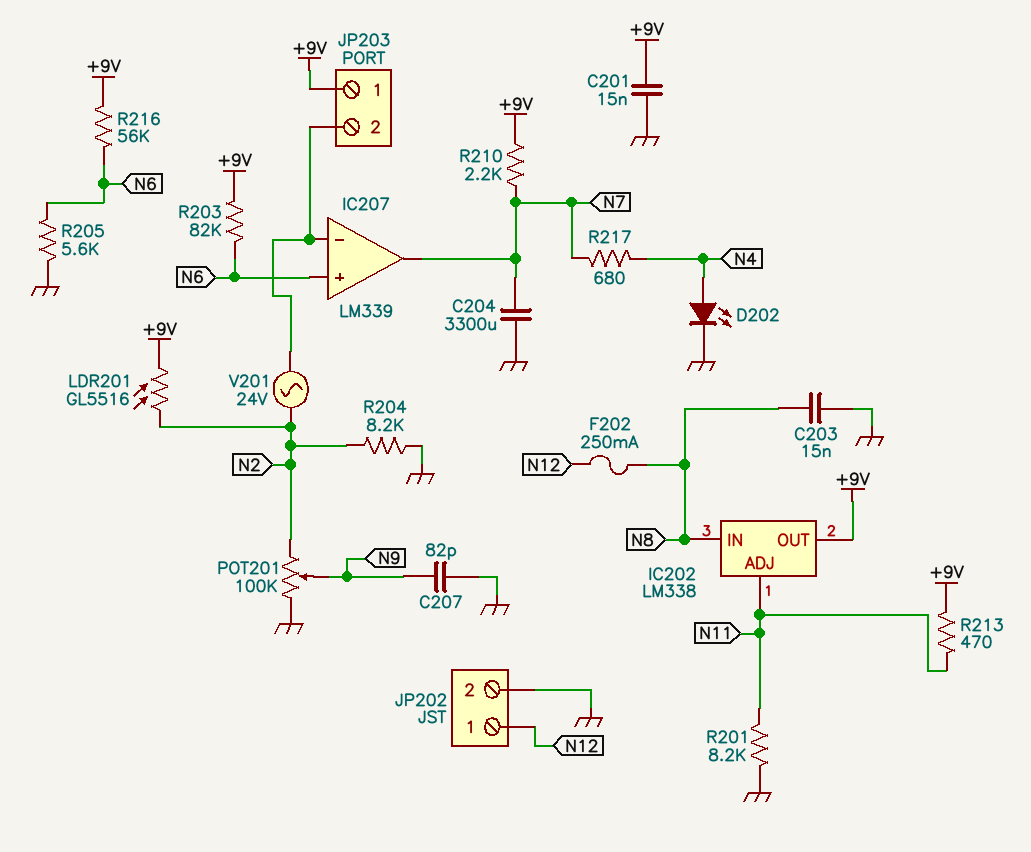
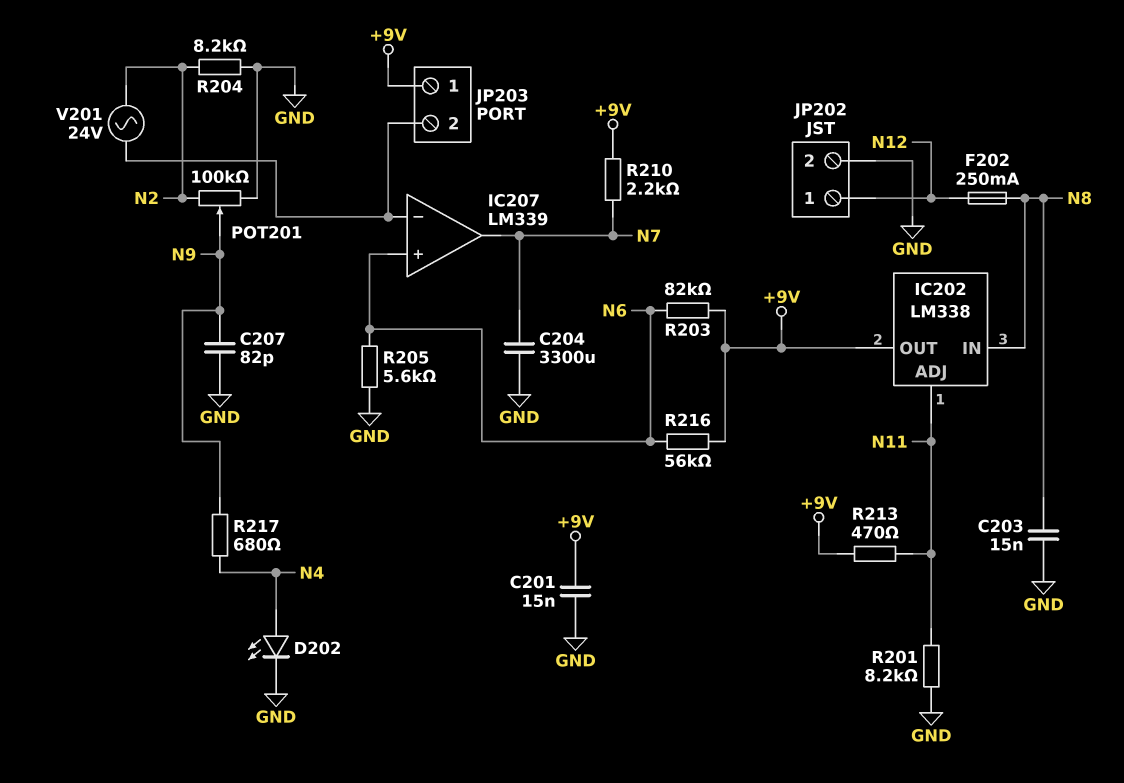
LDR201: GL5516 (+9V, N2) -> none
R217: 680 (N4, N7) -> 680 (N4, N9)

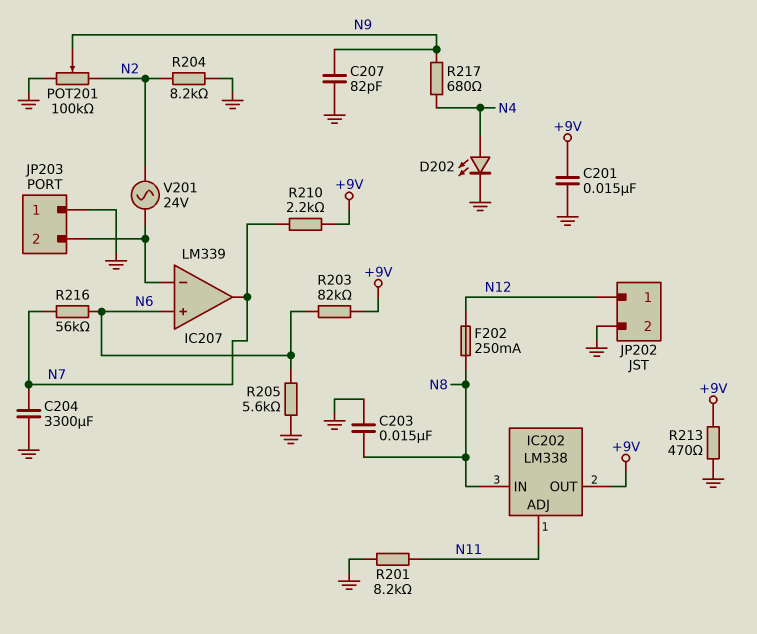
JP203 pin 1: +9V -> GND
R213: 470 (+9V, N11) -> 470 (+9V, GND)
R216: 56k (+9V, N6) -> 56k (N6, N7)

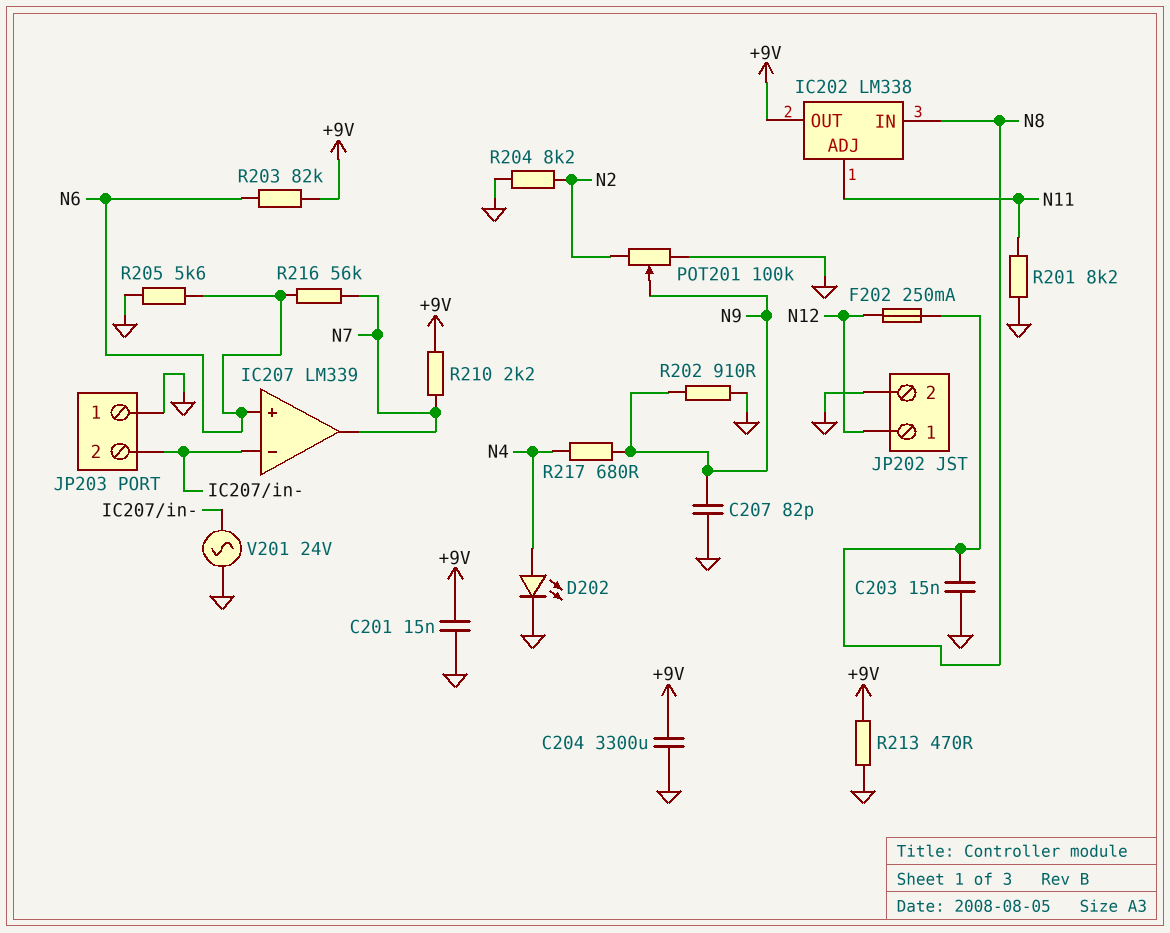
C204: 3300uF (GND, N7) -> 3300uF (+9V, GND)
R202: none -> 910 (GND, N9)
V201: AC 24V (IC207/in-, N2) -> AC 24V (GND, IC207/in-)

